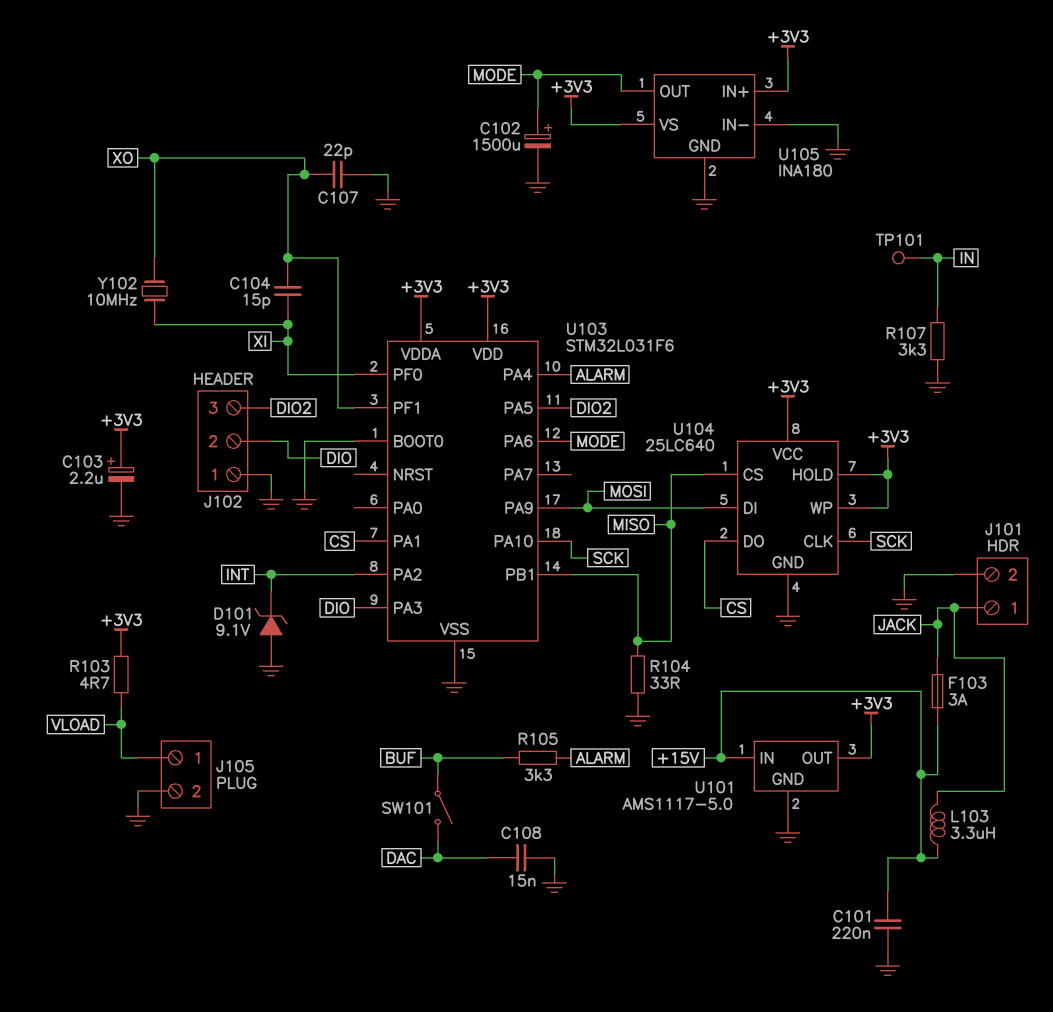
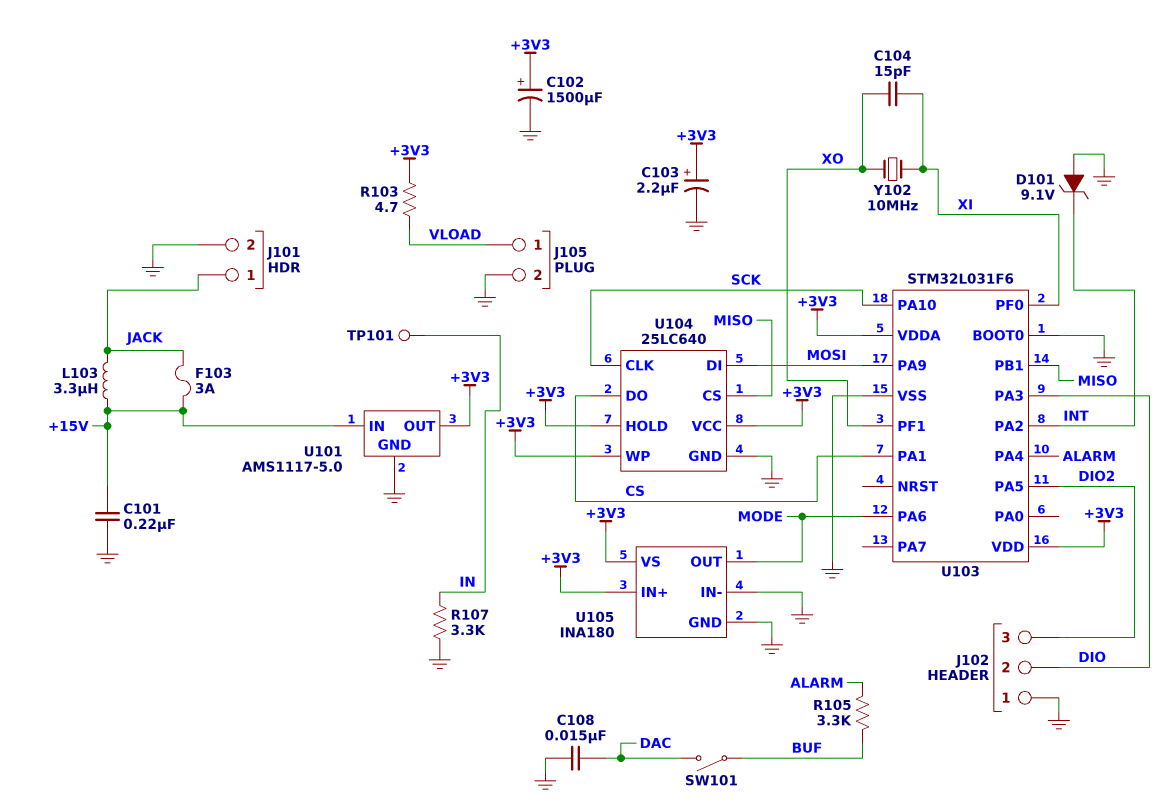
C102: 1500uF (plus MODE, minus GND) -> 1500uF (plus +3V3, minus GND)
C107: 22pF (GND, XO) -> none
R104: 33 (GND, MISO) -> none

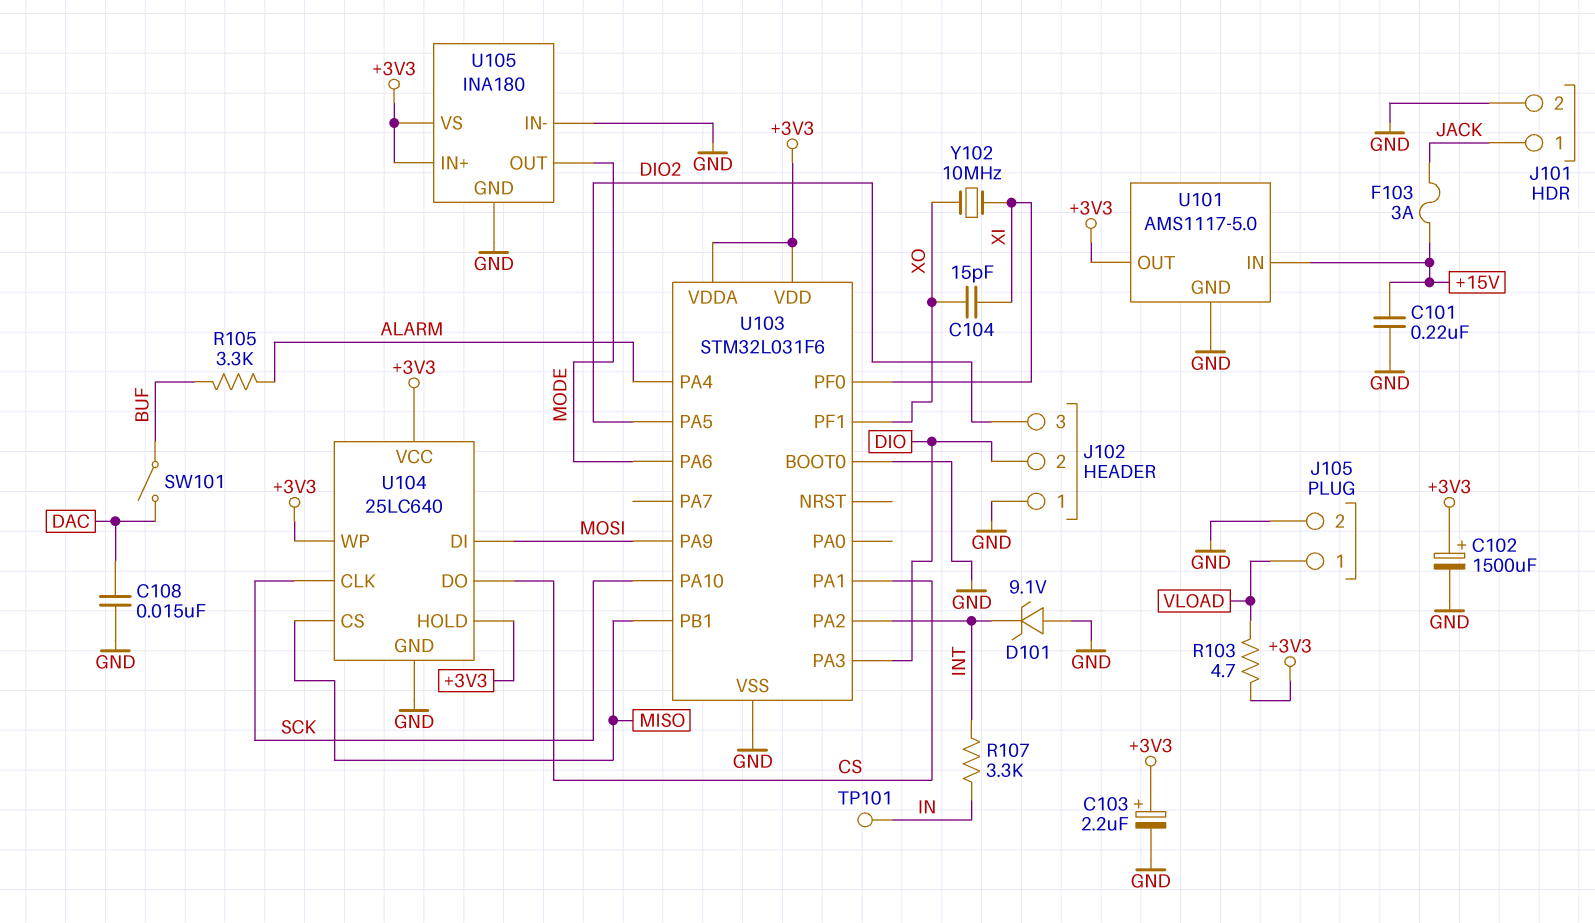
L103: 3.3uH (+15V, JACK) -> none
R107: 3.3k (GND, IN) -> 3.3k (IN, INT)

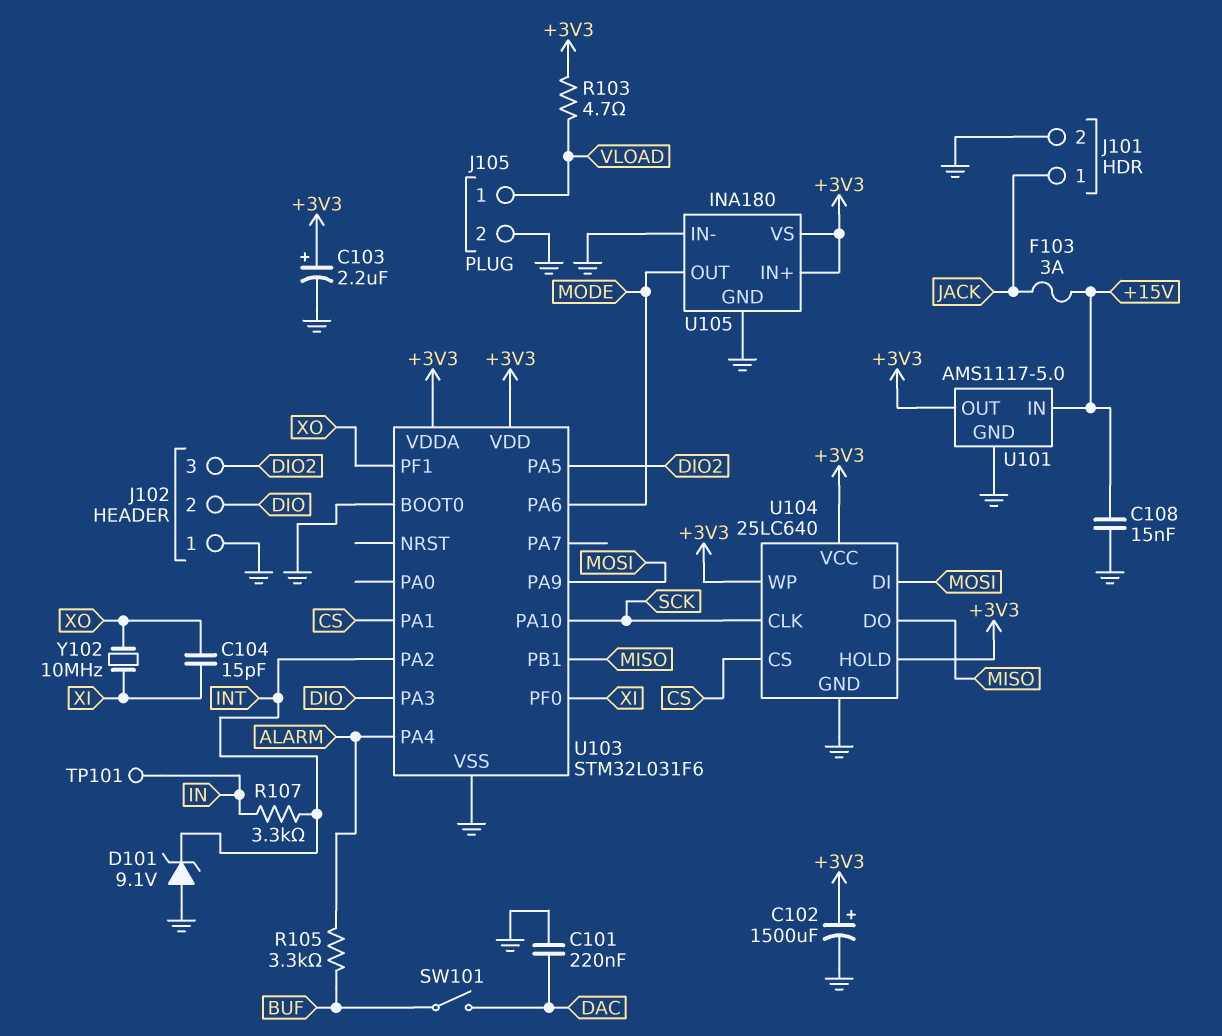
C101: 220nF (+15V, GND) -> 220nF (DAC, GND)
C108: 15nF (DAC, GND) -> 15nF (+15V, GND)
U104 pin CS: MISO -> CS
U104 pin DO: CS -> MISO

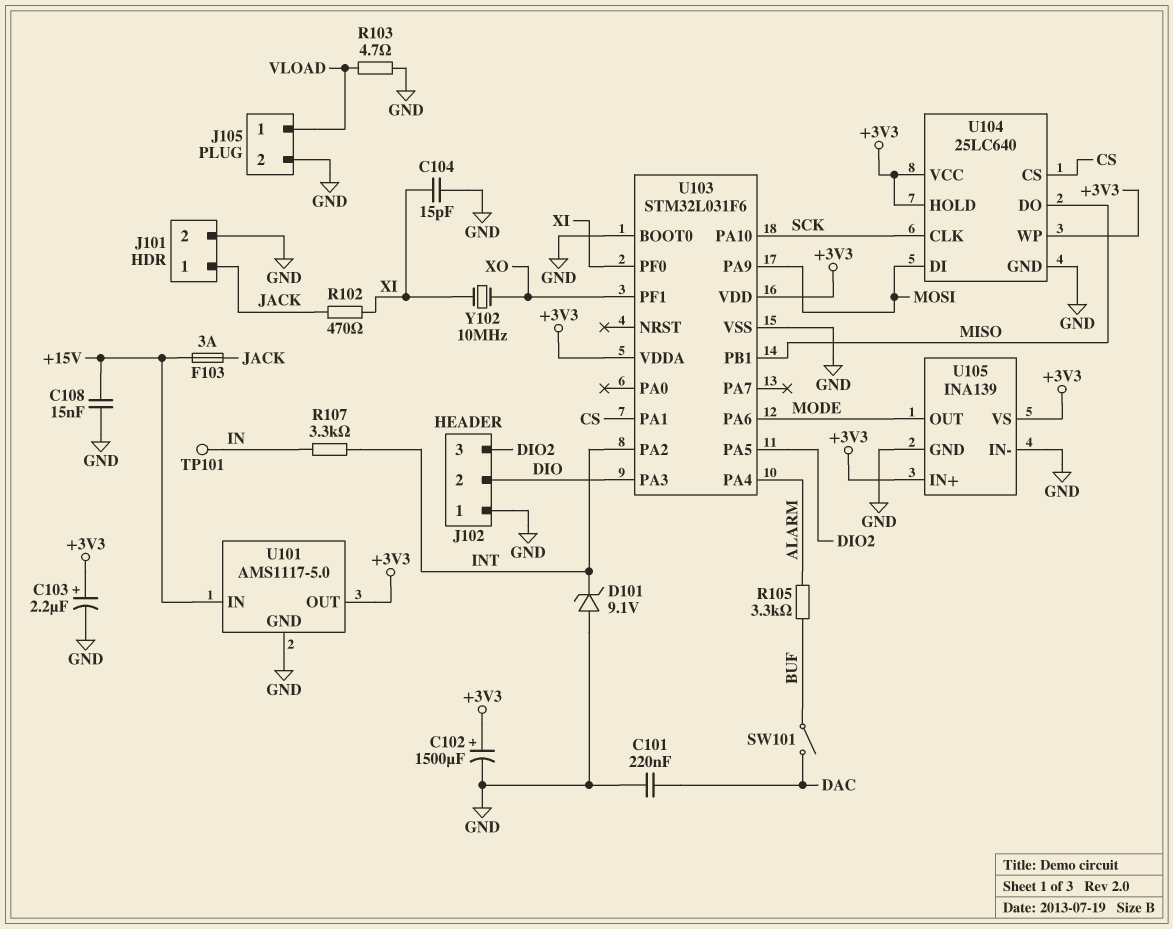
C104: 15pF (XI, XO) -> 15pF (GND, XI)
R102: none -> 470 (JACK, XI)
R103: 4.7 (+3V3, VLOAD) -> 4.7 (GND, VLOAD)
U105: INA180 -> INA139

